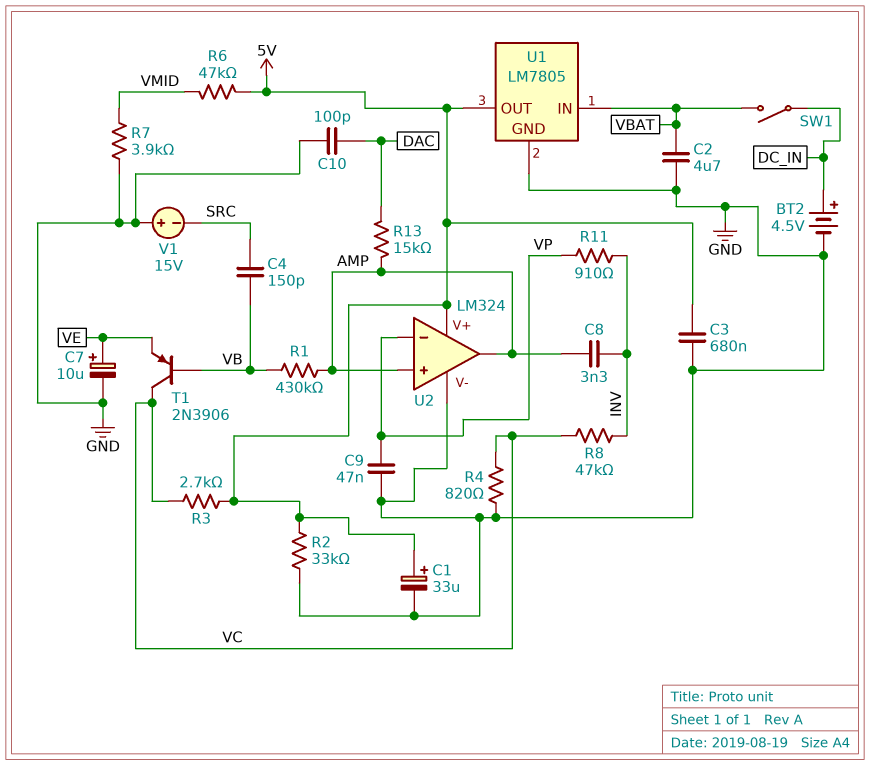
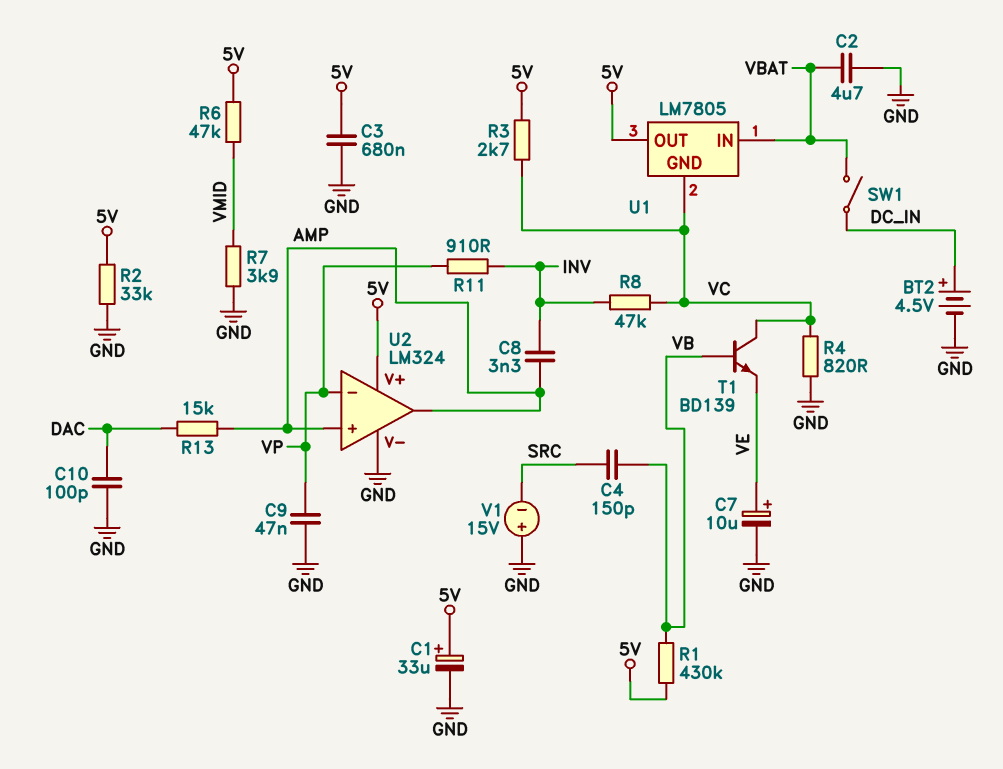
R1: 430k (AMP, VB) -> 430k (5V, VB)
T1: PNP 2N3906 (B VB, C VC, E VE) -> NPN BD139 (B VB, C VC, E VE)
U1 pin GND: GND -> VC

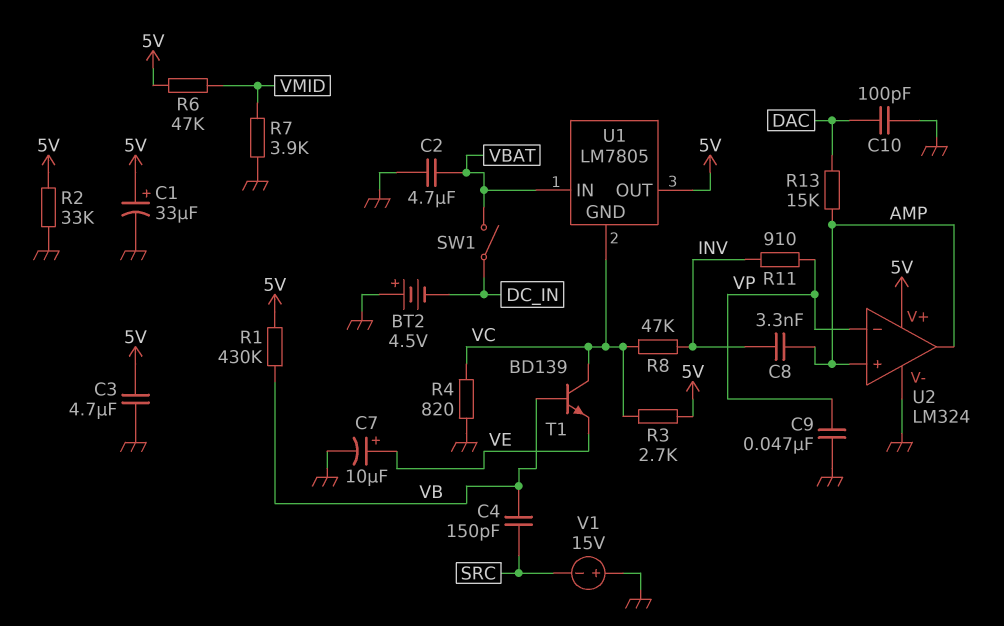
BT2: 4.5V (plus DC_IN, minus GND) -> 4.5V (plus GND, minus DC_IN)
C3: 680nF (5V, GND) -> 4.7uF (5V, GND)

